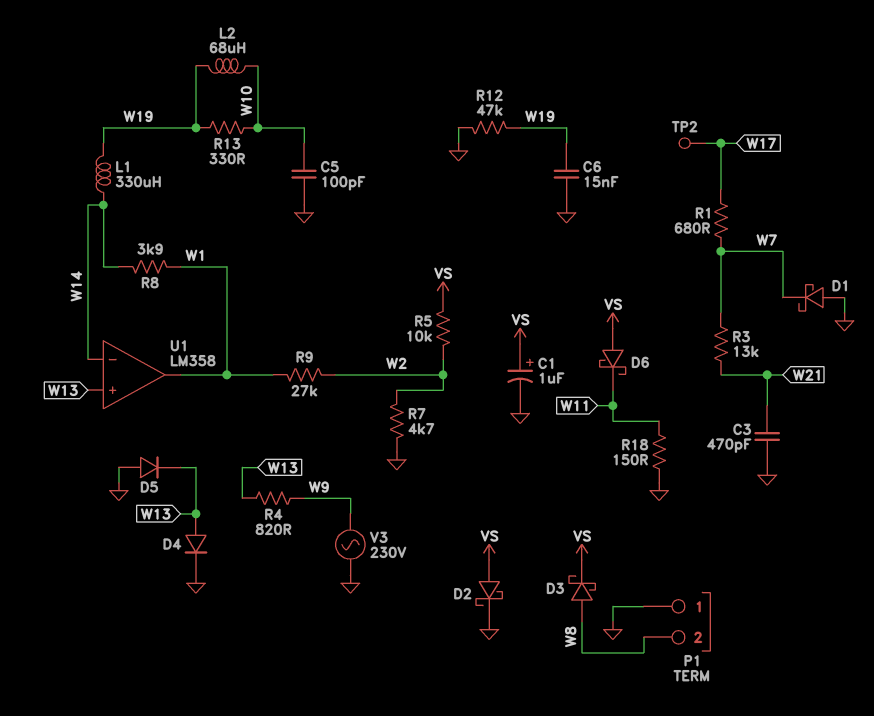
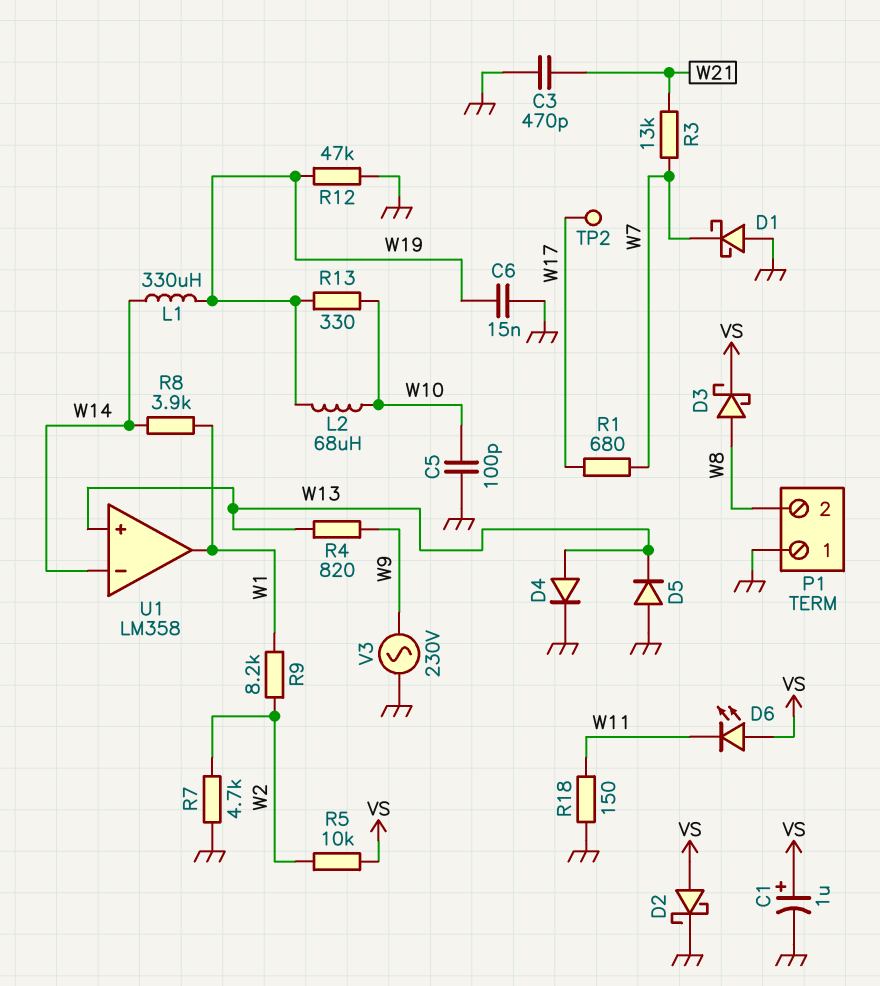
D6: schottky (A VS, K W11) -> LED (A VS, K W11)
R9: 27k (W1, W2) -> 8.2k (W1, W2)

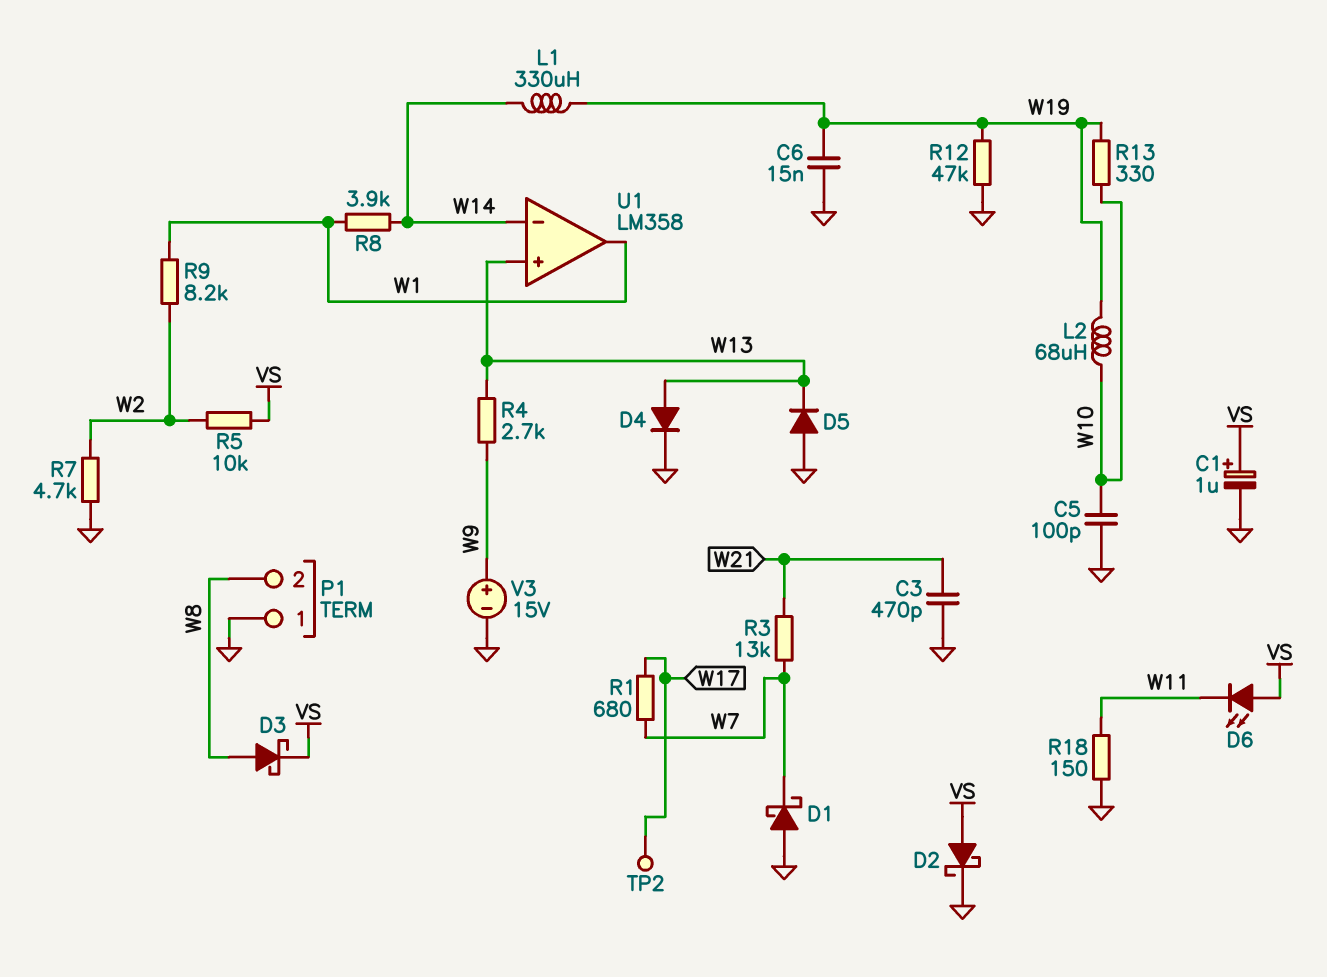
R4: 820 (W9, W13) -> 2.7k (W9, W13)
V3: AC 230V (GND, W9) -> 15V (plus W9, minus GND)

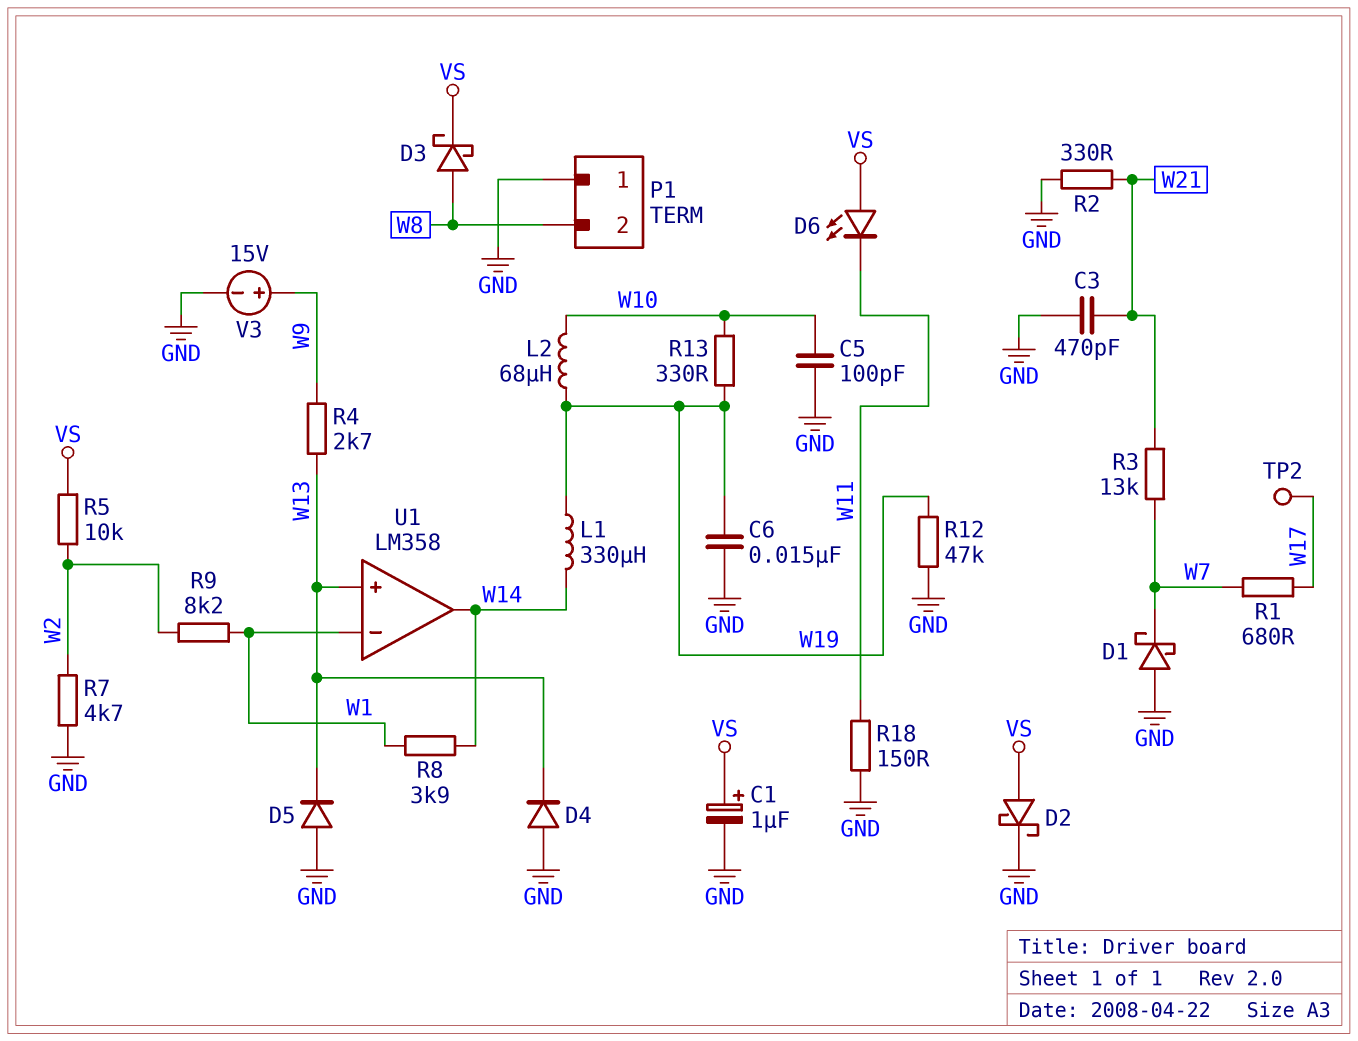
D4: diode (A W13, K GND) -> diode (A GND, K W13)
R2: none -> 330 (GND, W21)
U1 pin in-: W14 -> W1
U1 pin out: W1 -> W14

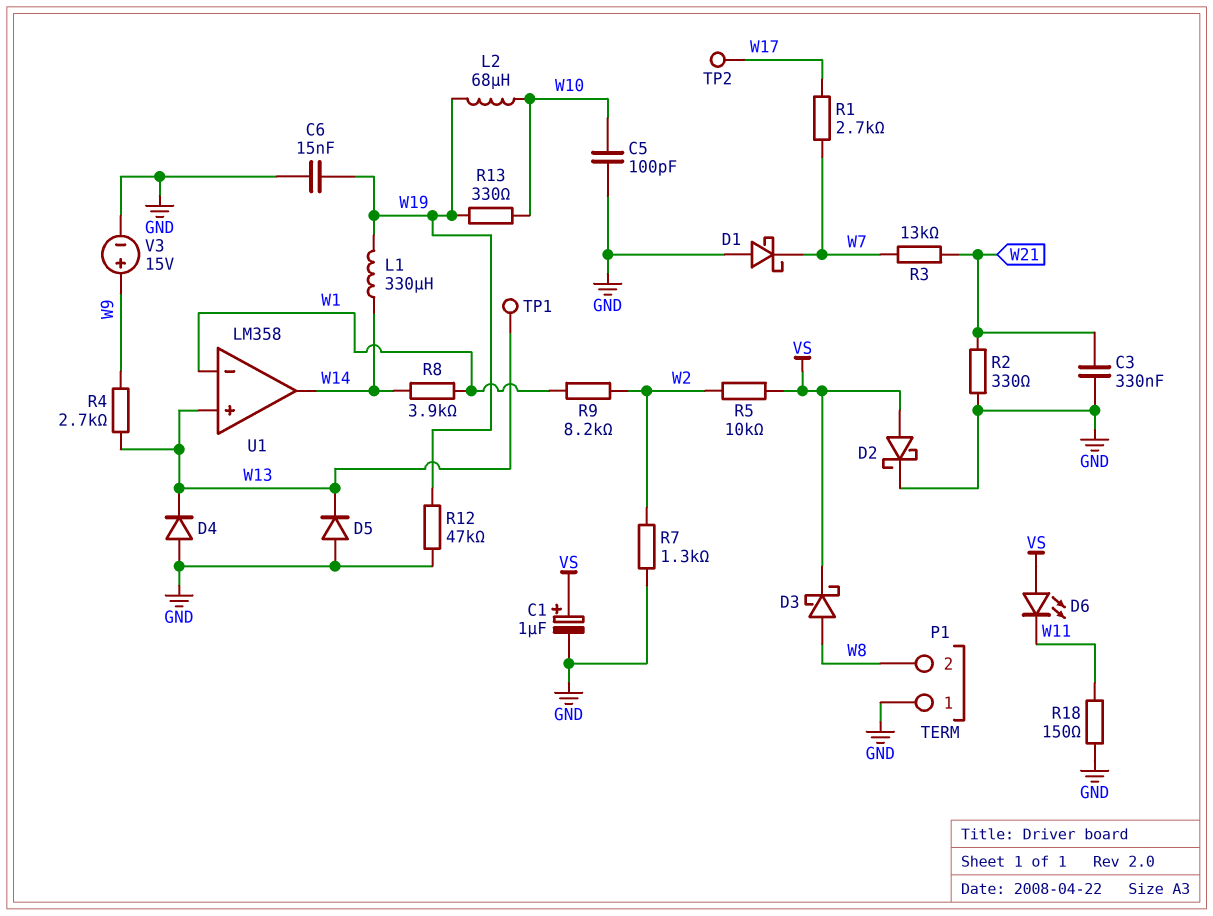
C3: 470pF (GND, W21) -> 330nF (GND, W21)
R1: 680 (W7, W17) -> 2.7k (W7, W17)
R7: 4.7k (GND, W2) -> 1.3k (GND, W2)
TP1: none -> test point (W13)

